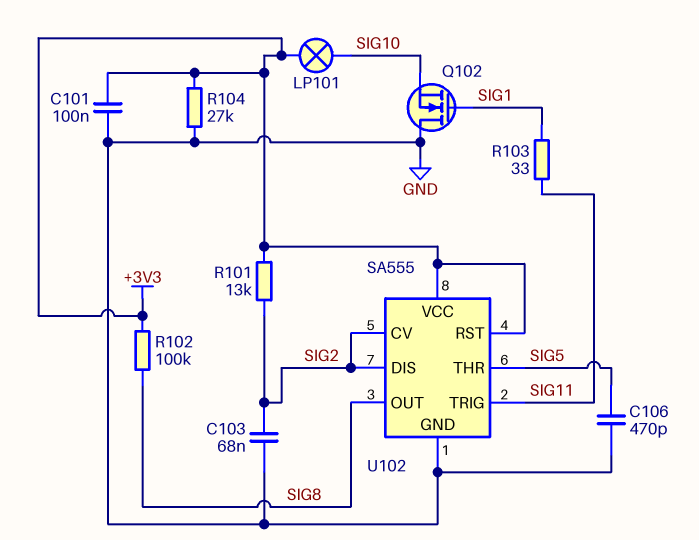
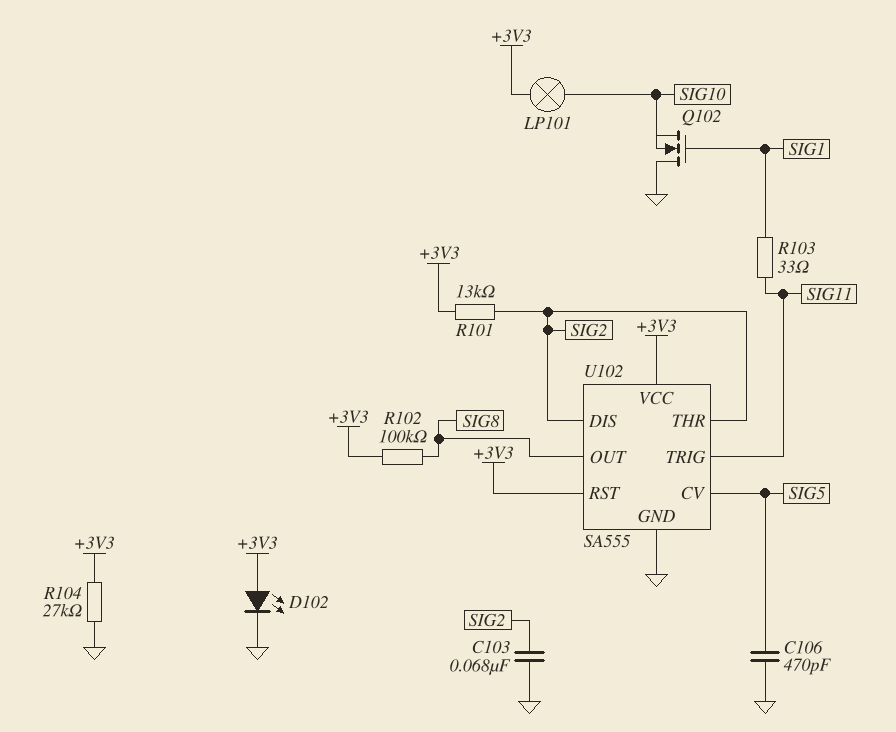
C101: 100nF (+3V3, GND) -> none
D102: none -> LED (A +3V3, K GND)
U102 pin CV: SIG2 -> SIG5
U102 pin THR: SIG5 -> SIG2

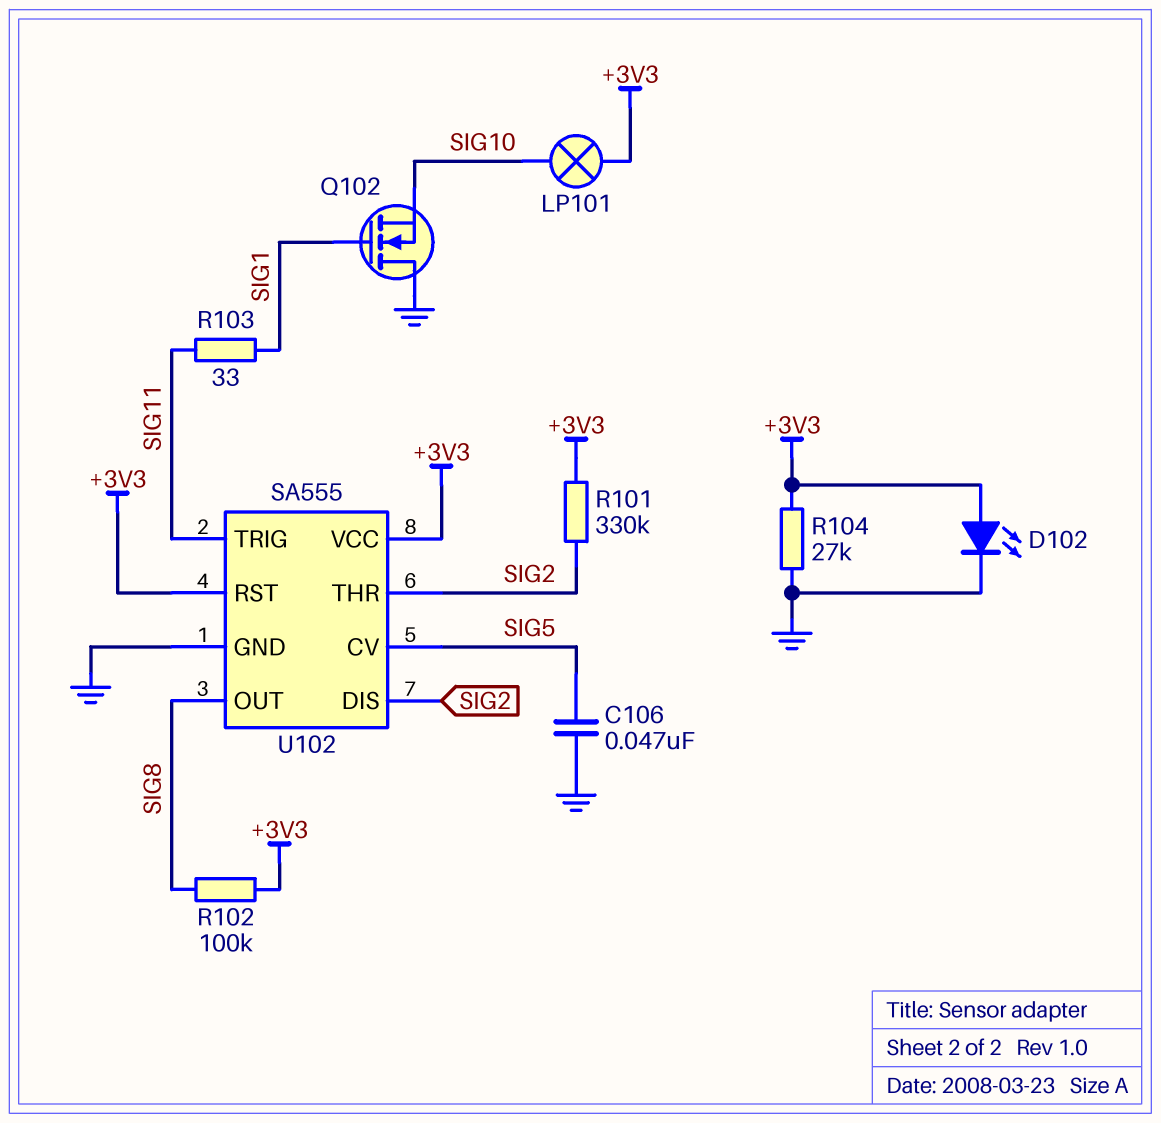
C103: 68nF (GND, SIG2) -> none
C106: 470pF (GND, SIG5) -> 47nF (GND, SIG5)
R101: 13k (+3V3, SIG2) -> 330k (+3V3, SIG2)

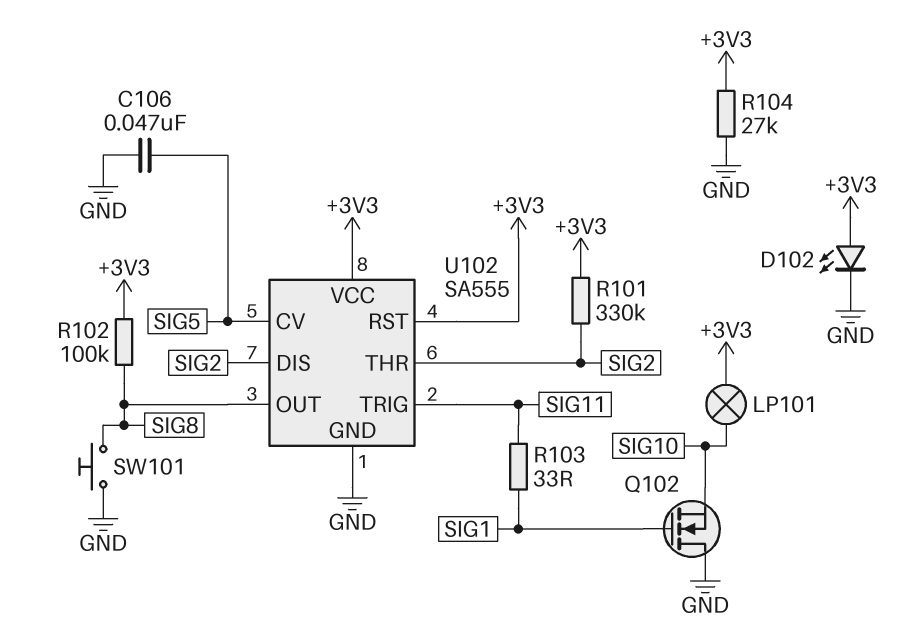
SW101: none -> button (GND, SIG8)

